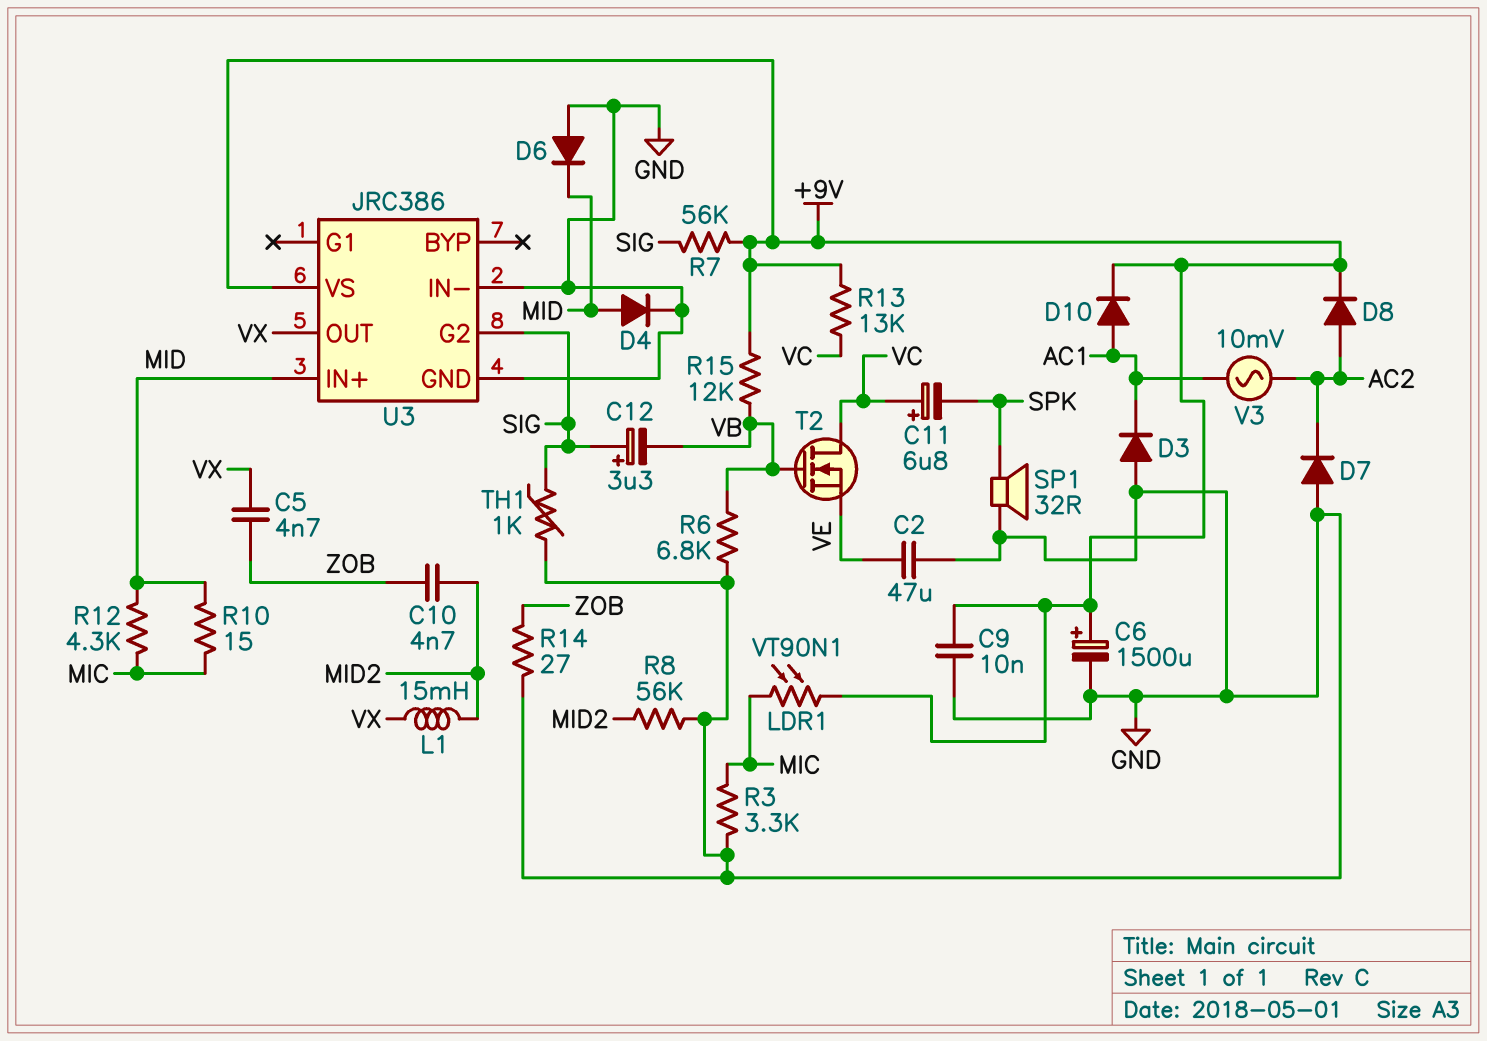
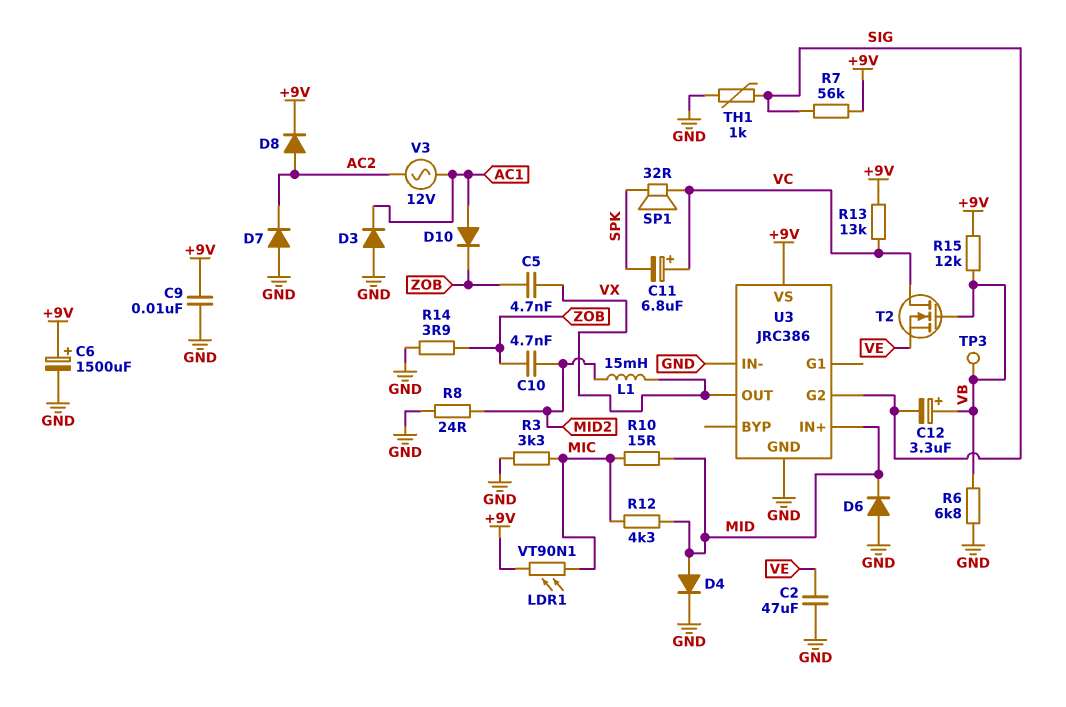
C12: 3.3uF (plus SIG, minus VB) -> 3.3uF (plus VB, minus SIG)
D10: diode (A AC1, K +9V) -> diode (A AC1, K ZOB)
R8: 56k (GND, MID2) -> 24 (GND, MID2)
R14: 27 (GND, ZOB) -> 3.9 (GND, ZOB)
SP1: speaker 32R (GND, SPK) -> speaker 32R (SPK, VC)
TP3: none -> test point (VB)
V3: AC 10mV (AC1, AC2) -> AC 12V (AC1, AC2)

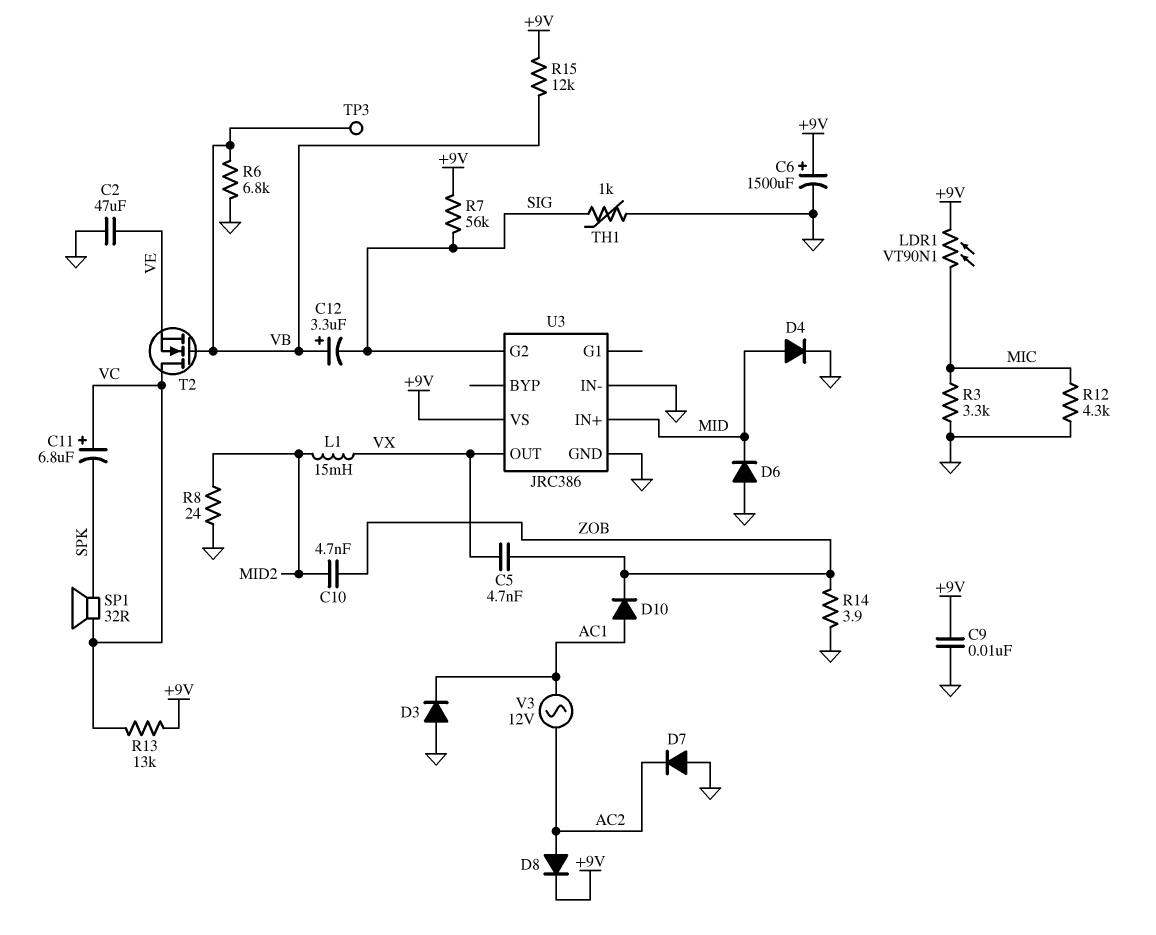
R10: 15 (MIC, MID) -> none
R12: 4.3k (MIC, MID) -> 4.3k (GND, MIC)

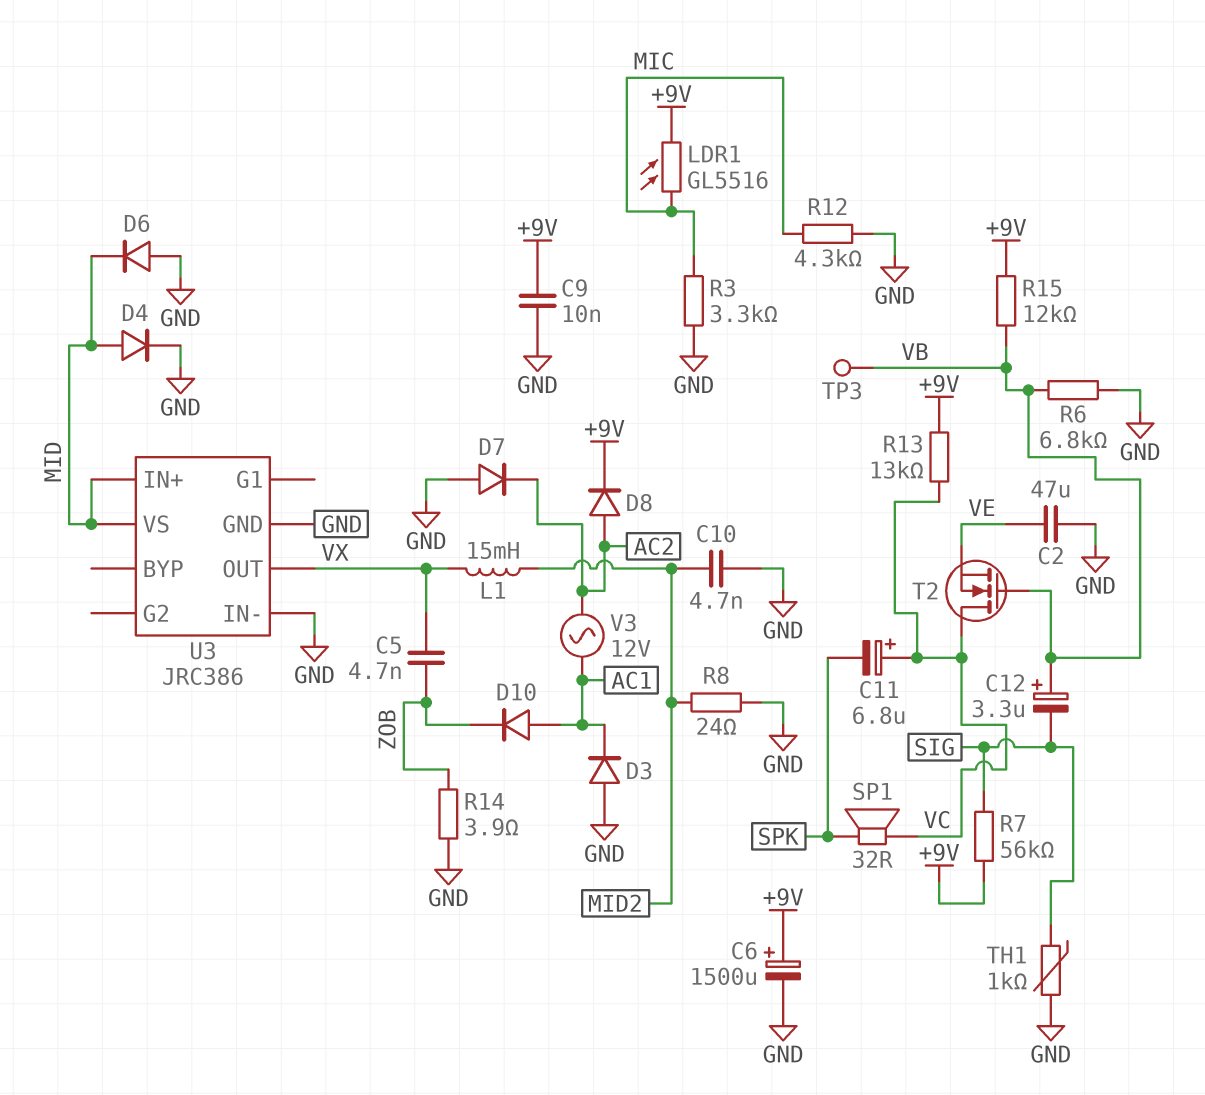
C10: 4.7nF (MID2, ZOB) -> 4.7nF (GND, MID2)
LDR1: VT90N1 (+9V, MIC) -> GL5516 (+9V, MIC)
U3 pin G2: SIG -> none
U3 pin VS: +9V -> MID

